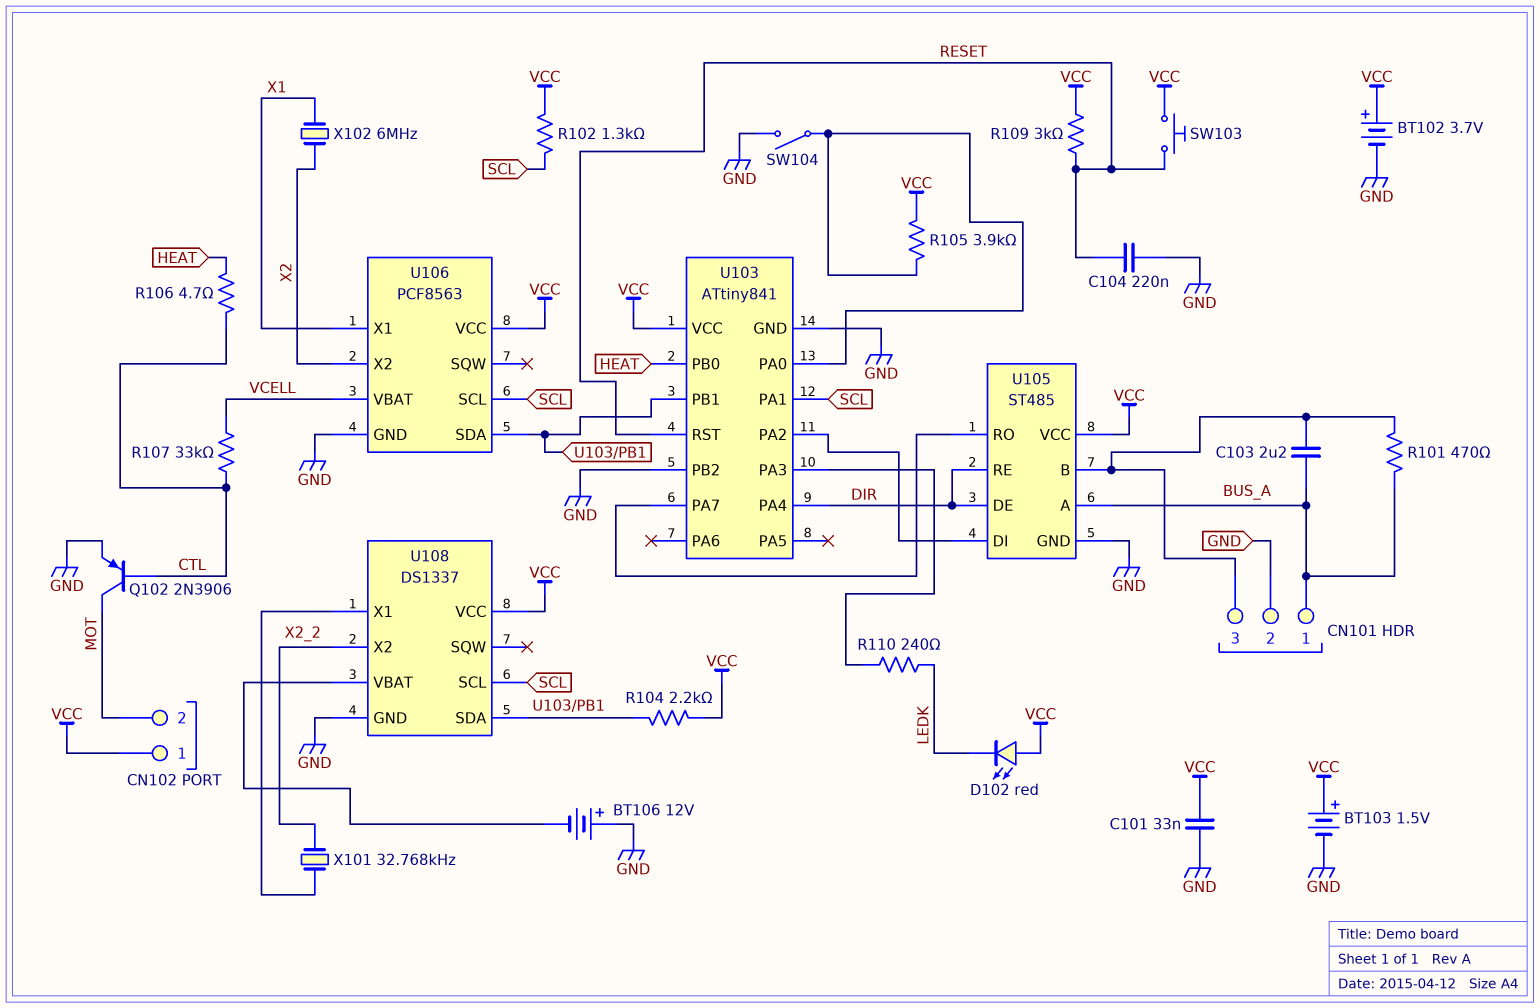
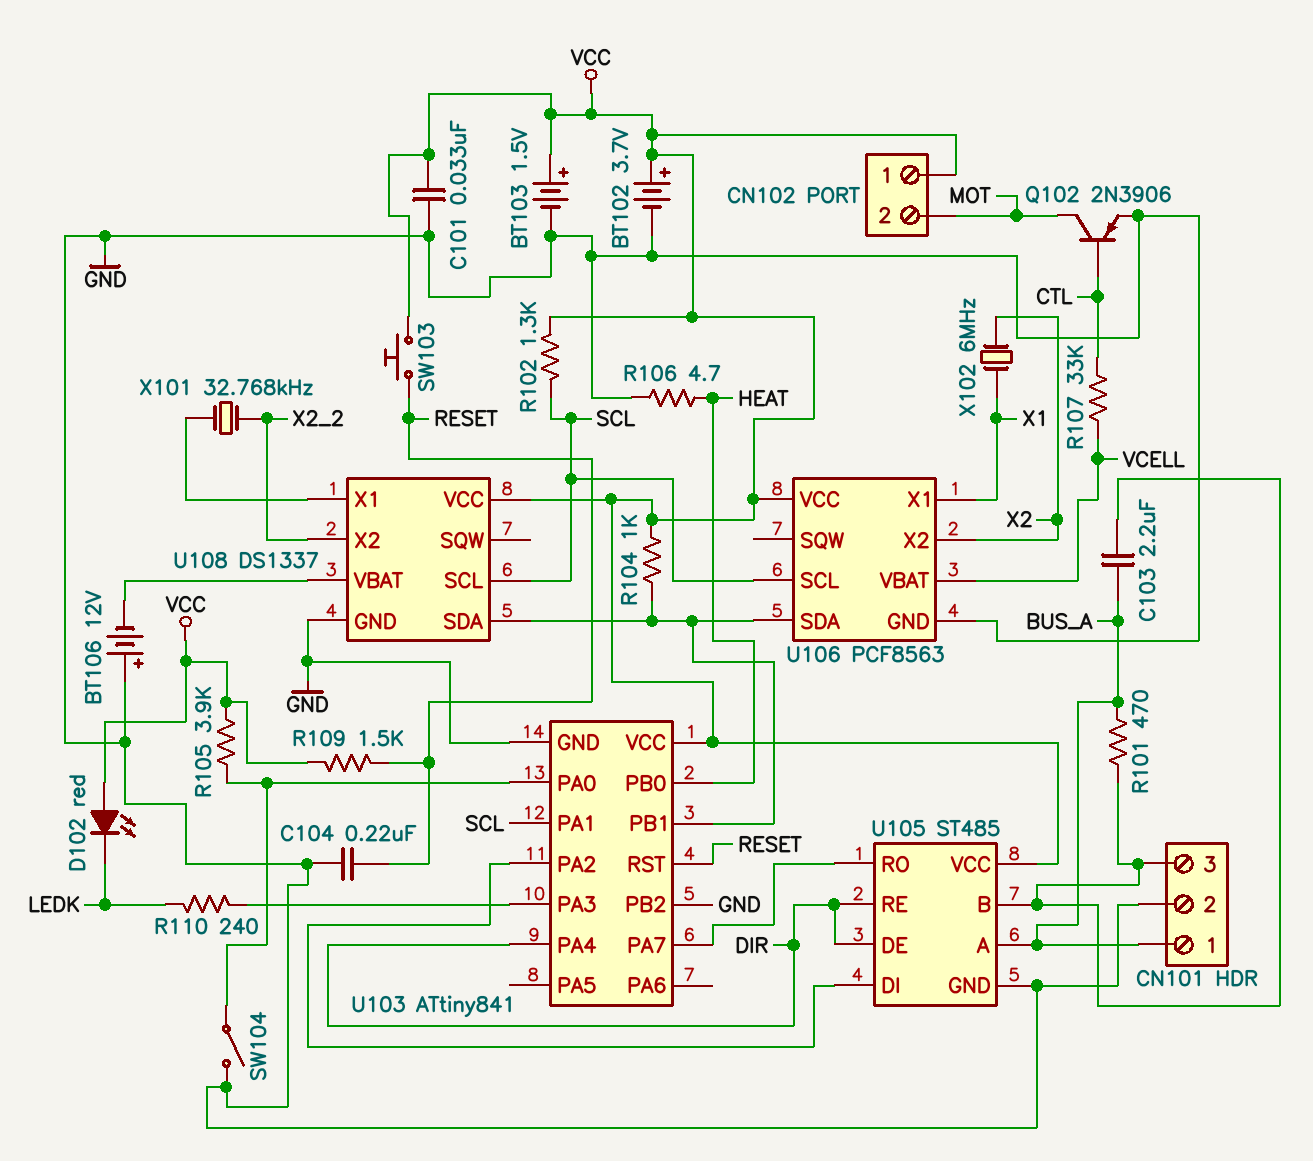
R104: 2.2k (U103/PB1, VCC) -> 1k (U103/PB1, VCC)
R106: 4.7 (CTL, HEAT) -> 4.7 (GND, HEAT)
R109: 3k (RESET, VCC) -> 1.5k (RESET, VCC)

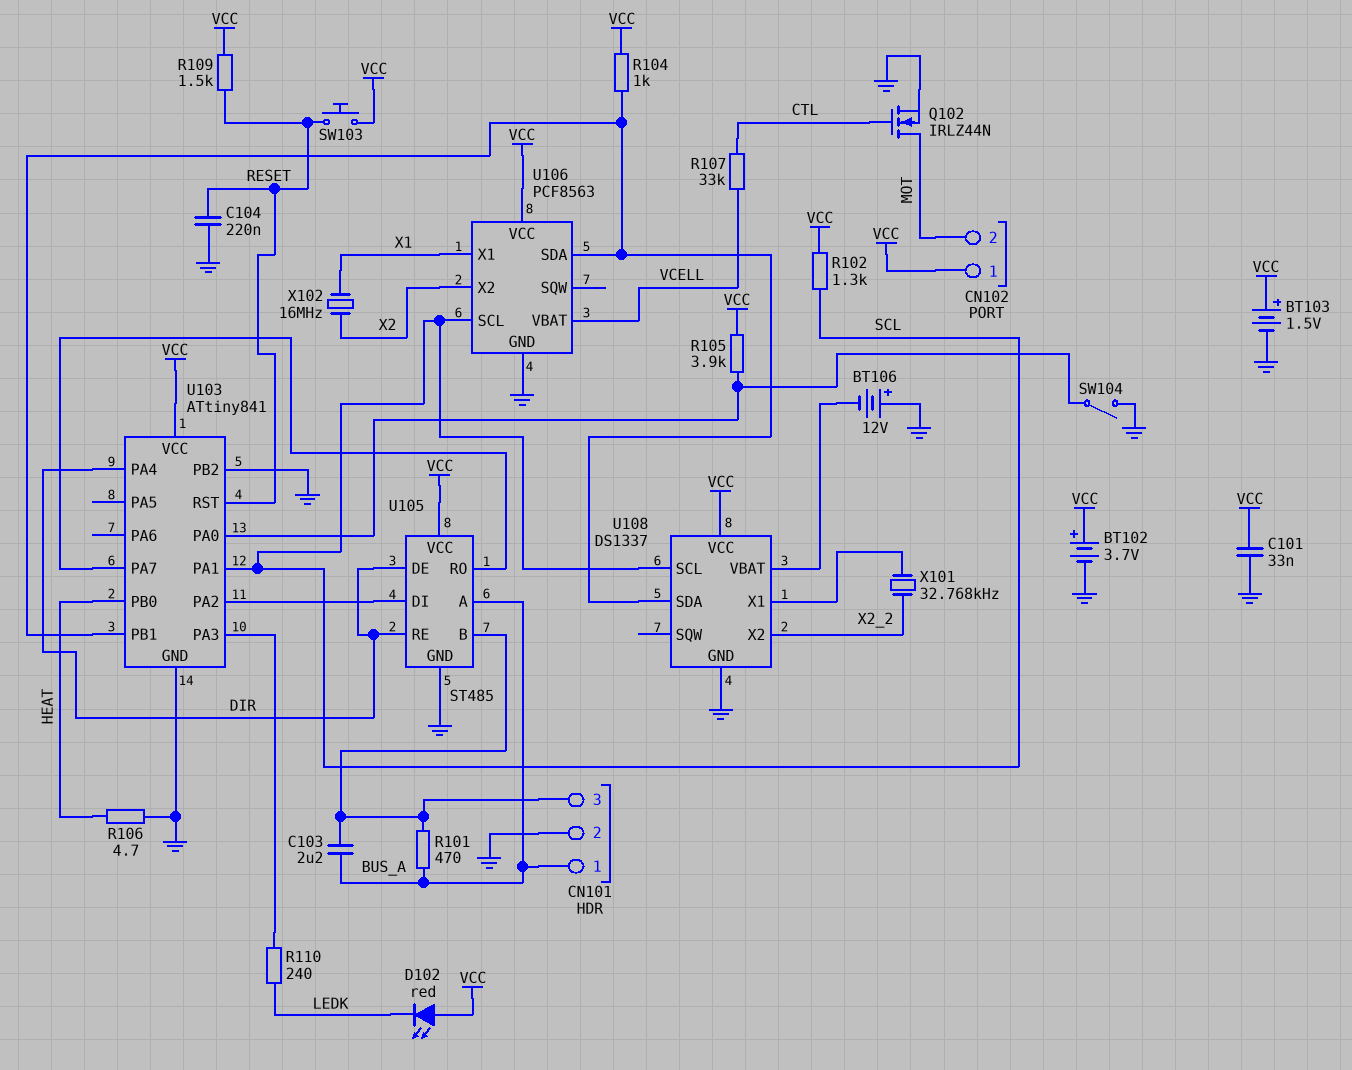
Q102: PNP 2N3906 (B CTL, C MOT, E GND) -> NMOS IRLZ44N (G CTL, D MOT, S GND)
X102: 6MHz (X1, X2) -> 16MHz (X1, X2)

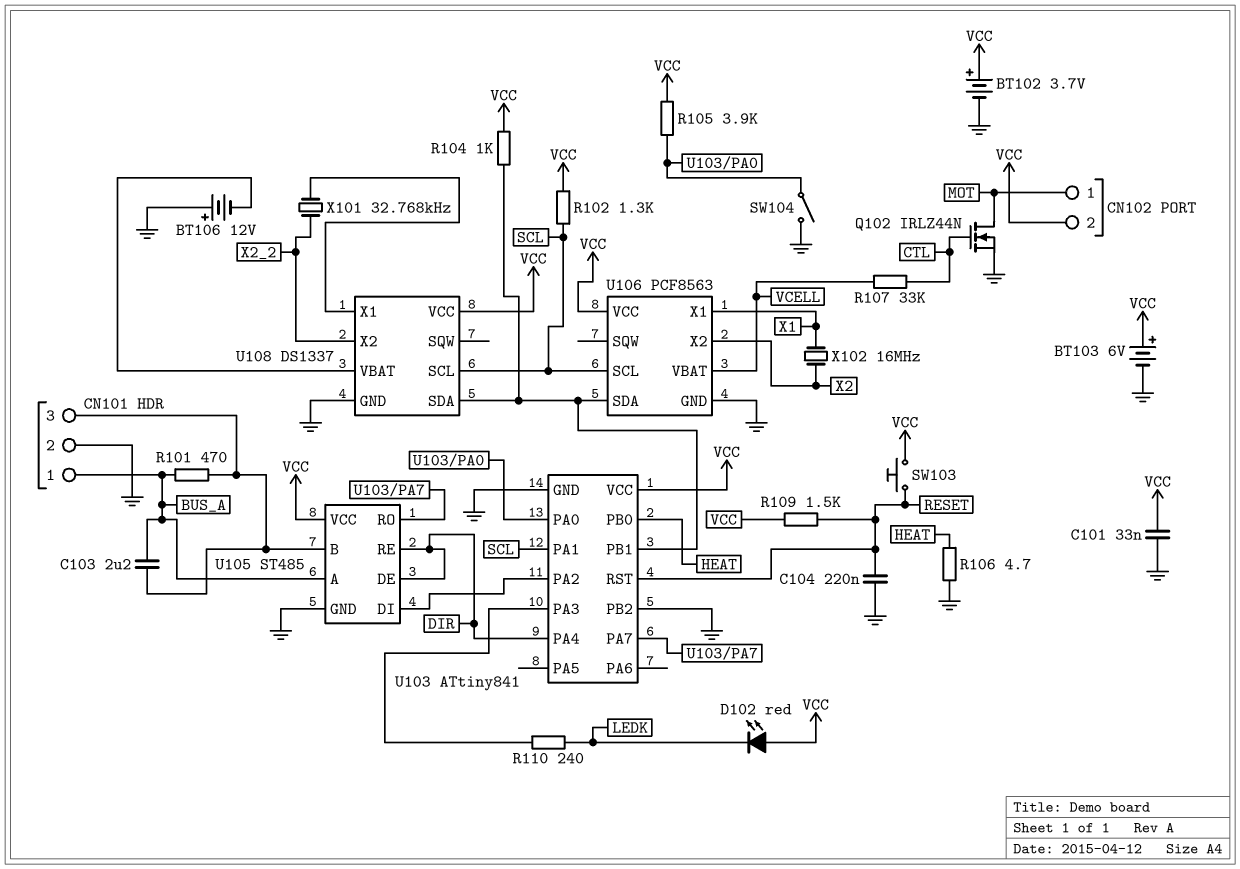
BT103: 1.5V (plus VCC, minus GND) -> 6V (plus VCC, minus GND)
CN102 pin 1: VCC -> MOT
CN102 pin 2: MOT -> VCC

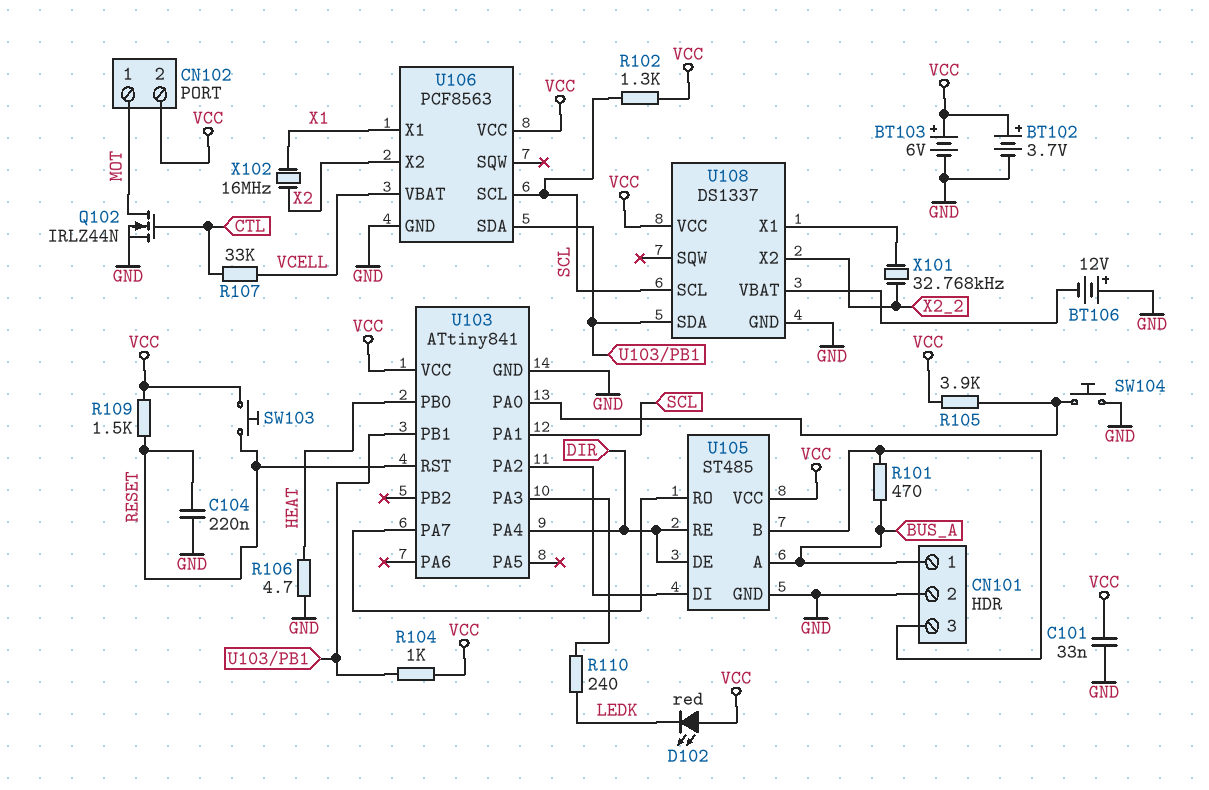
C103: 2.2uF (BUS_A, CN101/3) -> none
SW104: switch (GND, U103/PA0) -> button (GND, U103/PA0)
U103 pin PB2: GND -> none

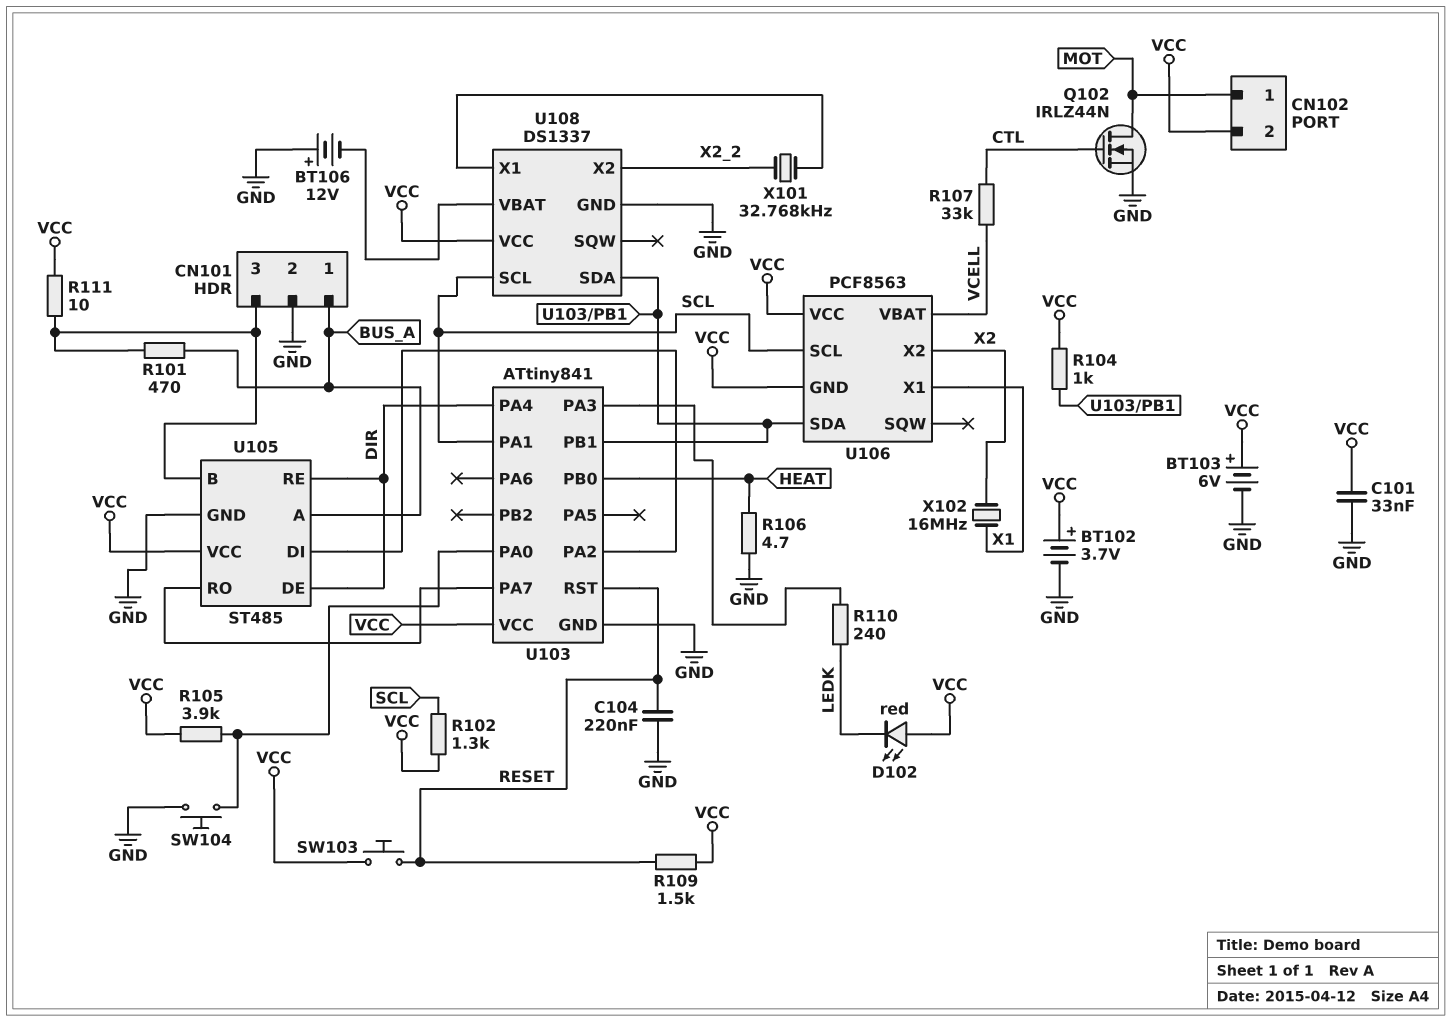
R111: none -> 10 (CN101/3, VCC)
U106 pin GND: GND -> VCC

